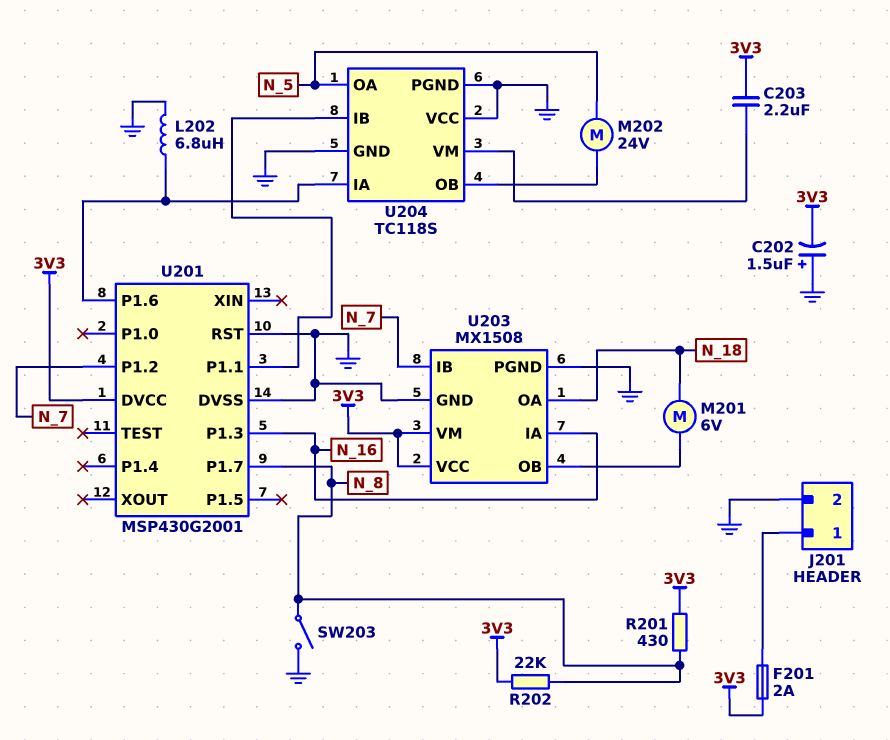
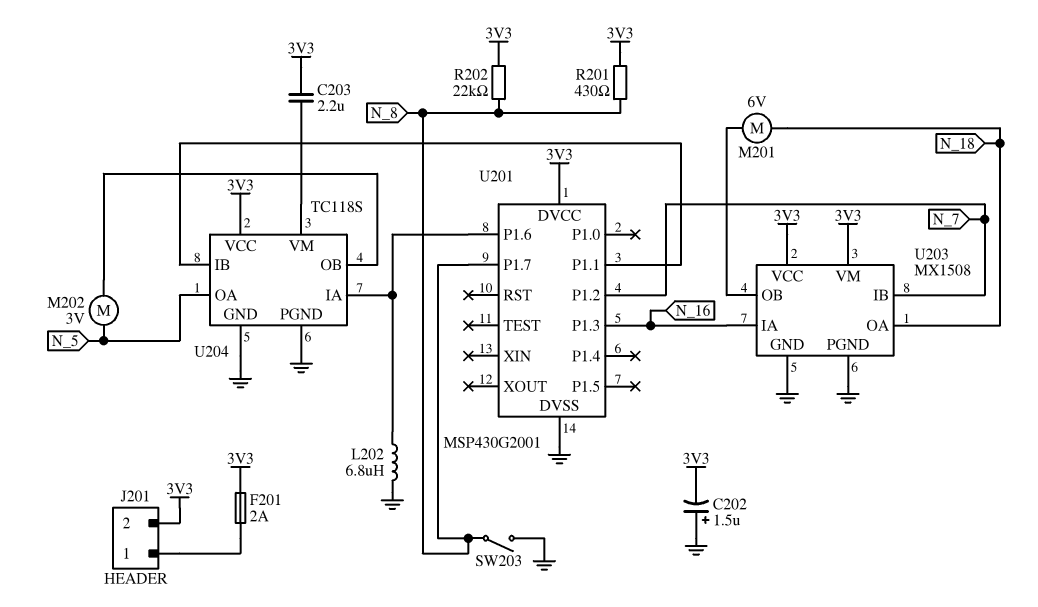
J201 pin 2: GND -> 3V3
M202: motor 24V (N_5, U204/OB) -> motor 3V (N_5, U204/OB)
U201 pin RST: GND -> none
U204 pin VCC: GND -> 3V3

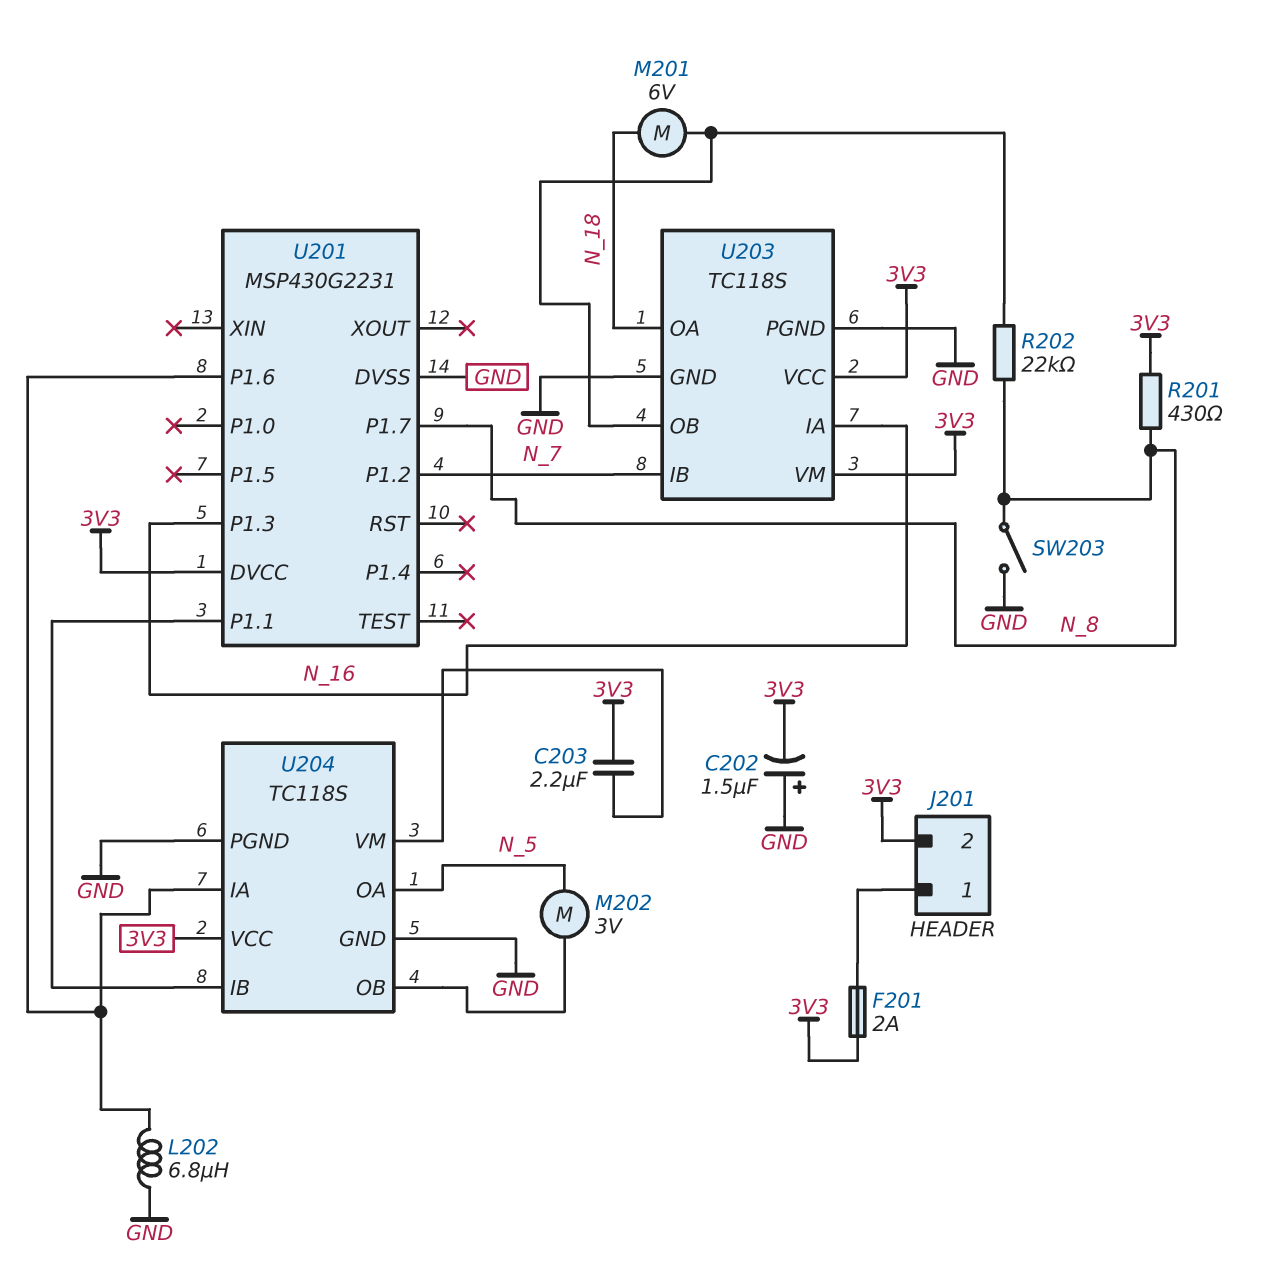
R202: 22k (3V3, N_8) -> 22k (N_8, U203/OB)
U201: MSP430G2001 -> MSP430G2231
U203: MX1508 -> TC118S

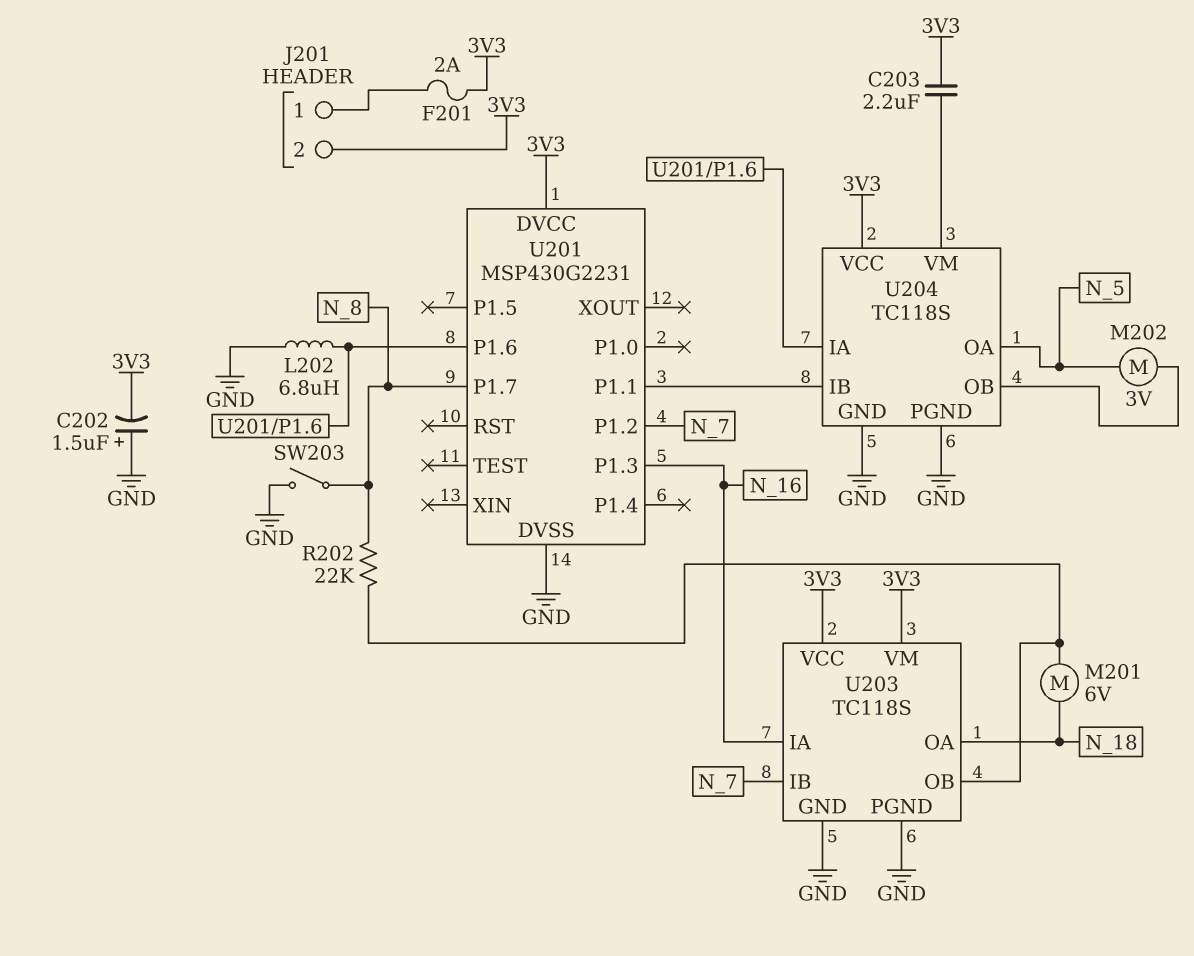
R201: 430 (3V3, N_8) -> none

